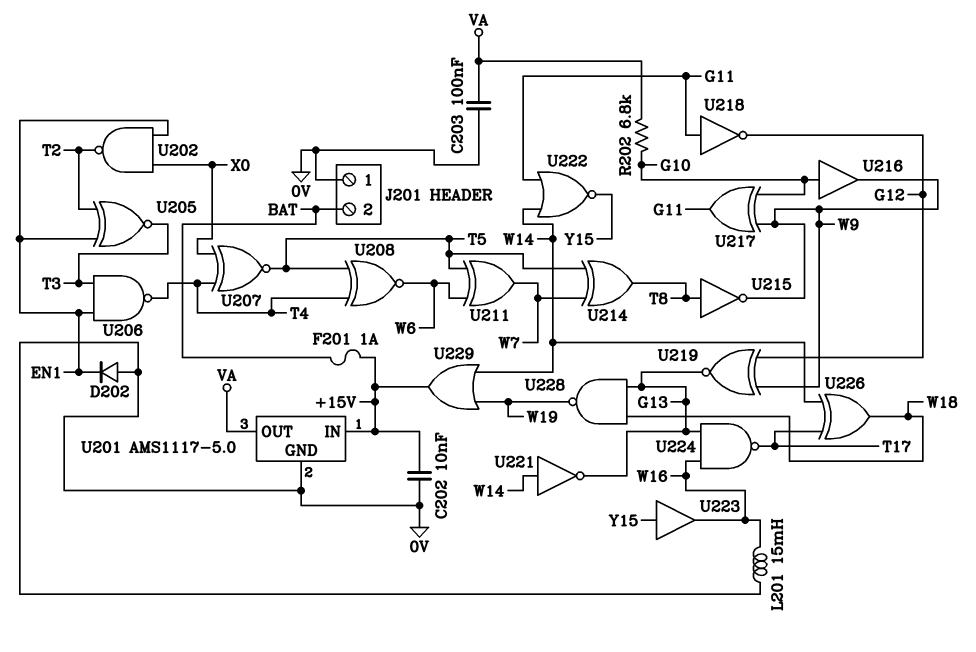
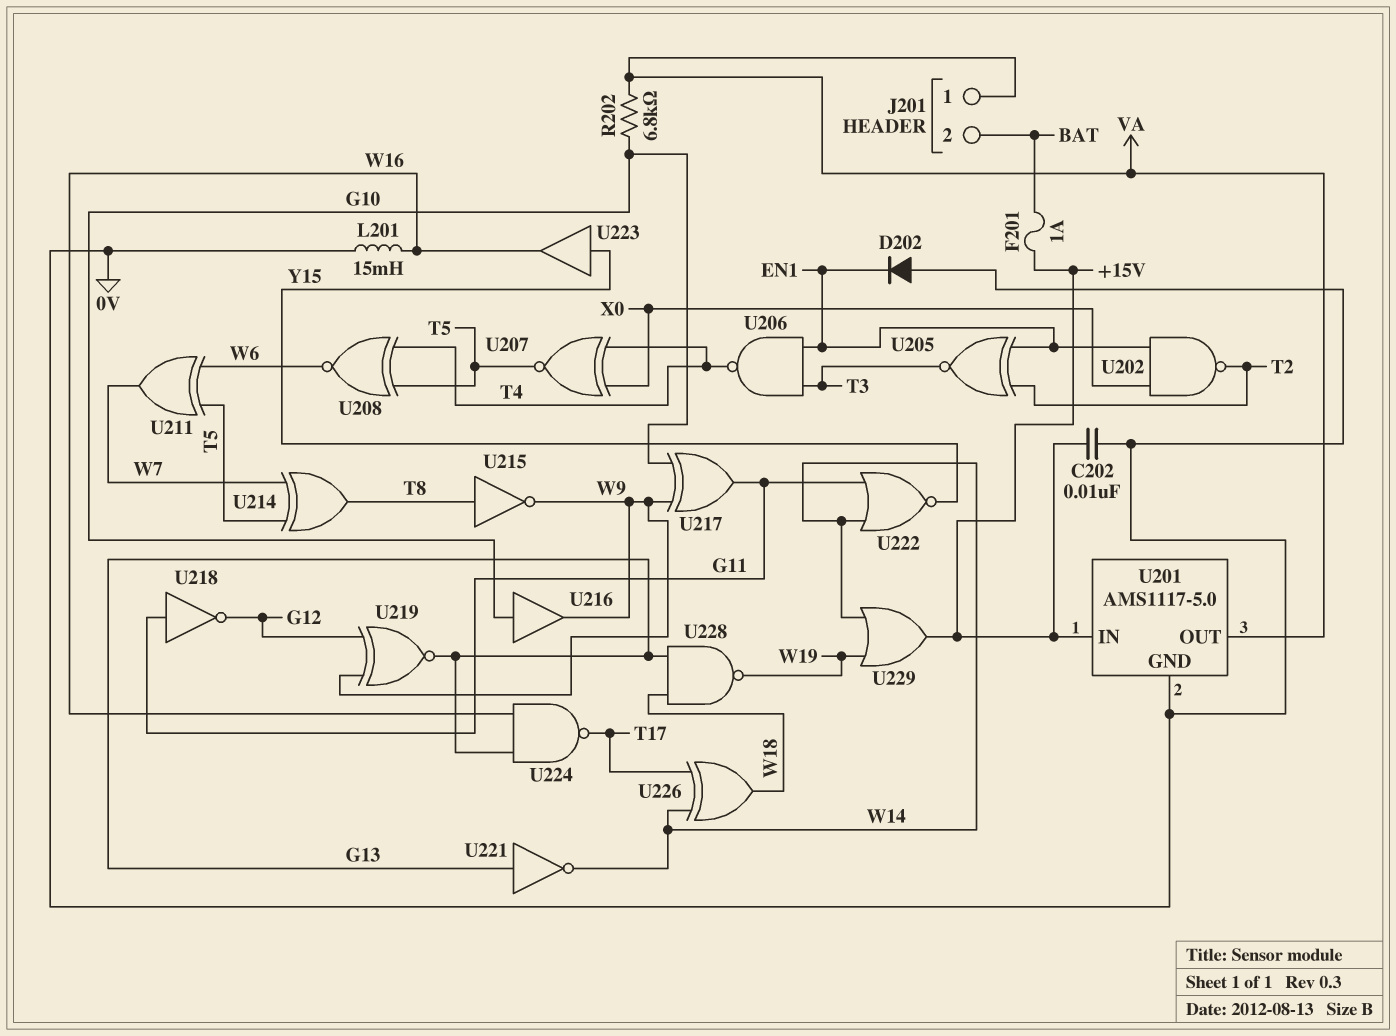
C203: 100nF (0V, VA) -> none
J201 pin 1: 0V -> VA
U221: NOT (in W14, out G13) -> NOT (in G13, out W14)

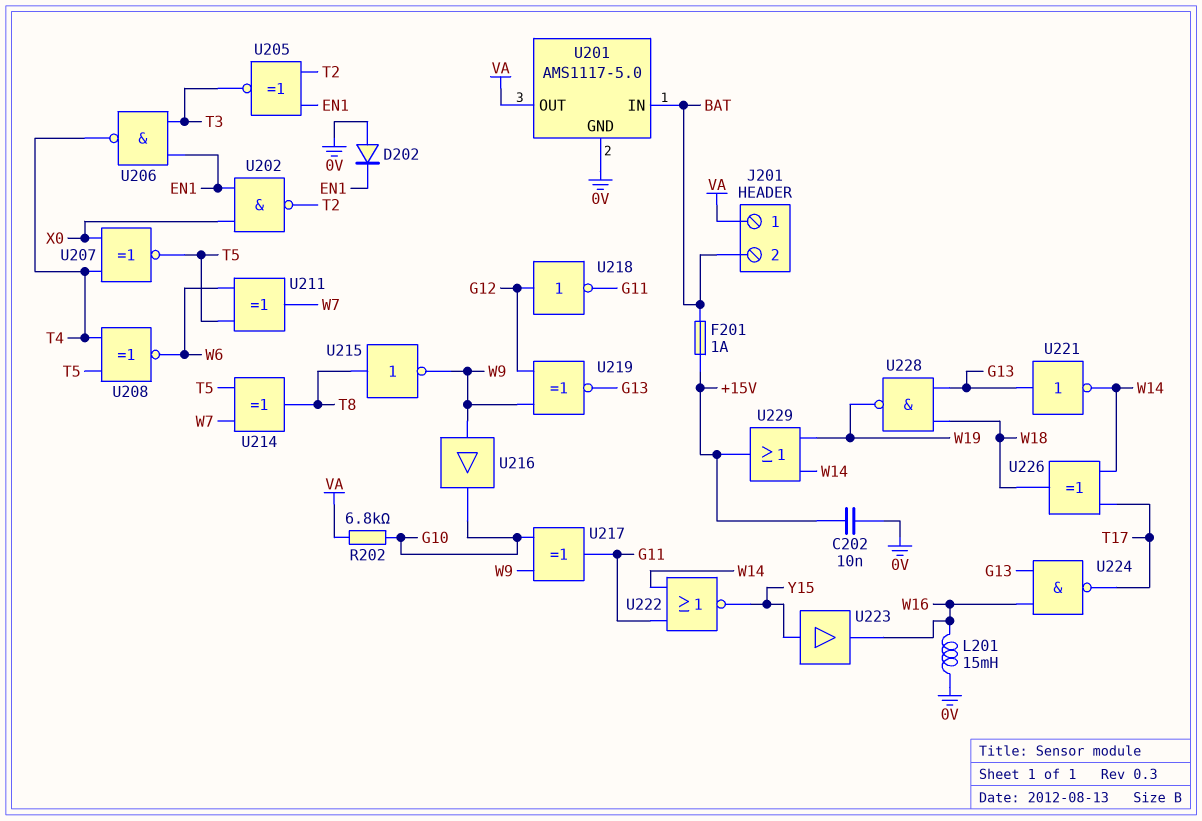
U201 pin IN: +15V -> BAT
U216: buffer (in G10, out W9) -> buffer (in W9, out G10)
U218: NOT (in G11, out G12) -> NOT (in G12, out G11)

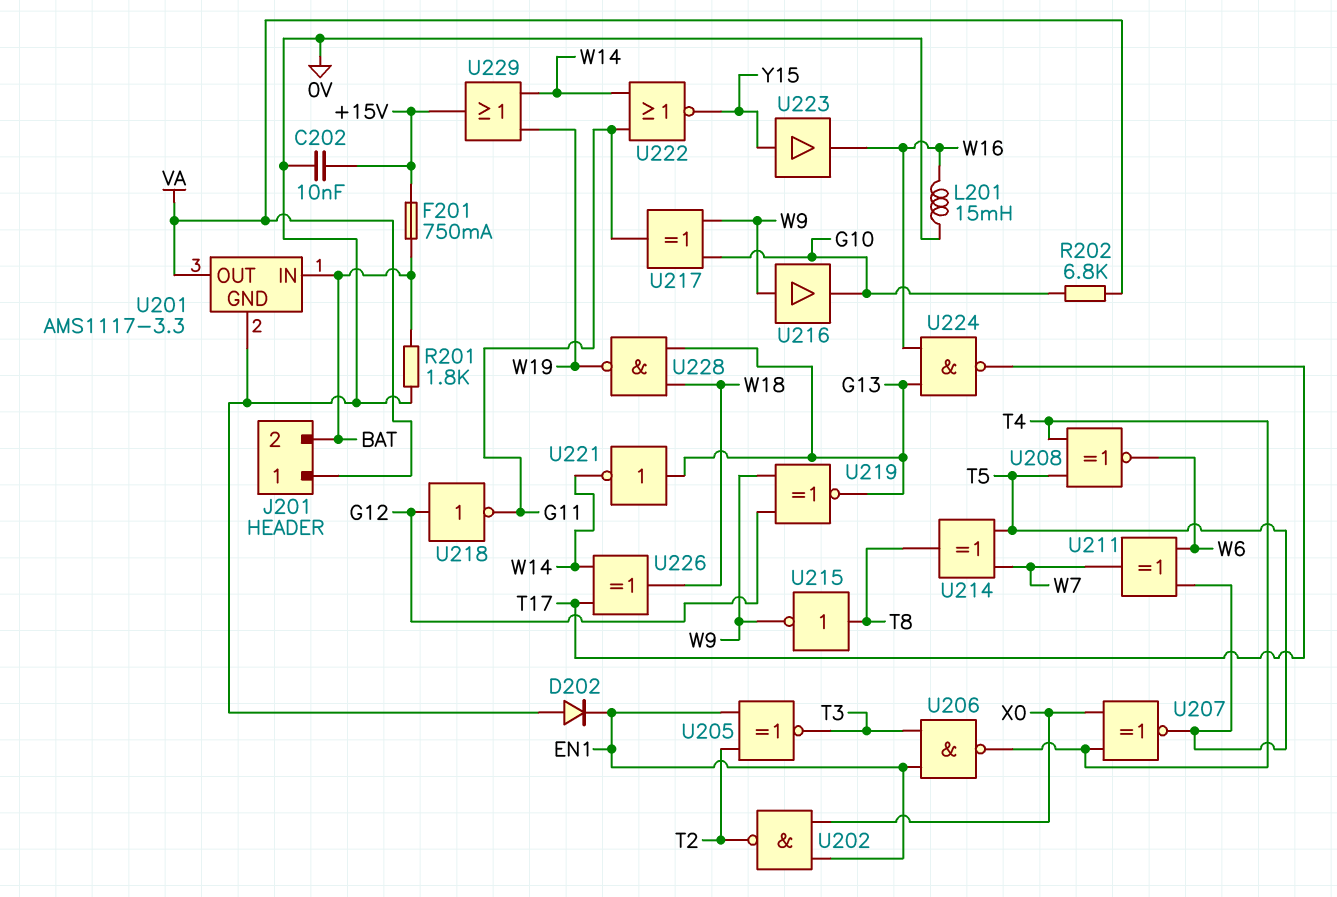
F201: 1A (+15V, BAT) -> 750mA (+15V, BAT)
R201: none -> 1.8k (0V, BAT)
U201: AMS1117-5.0 -> AMS1117-3.3

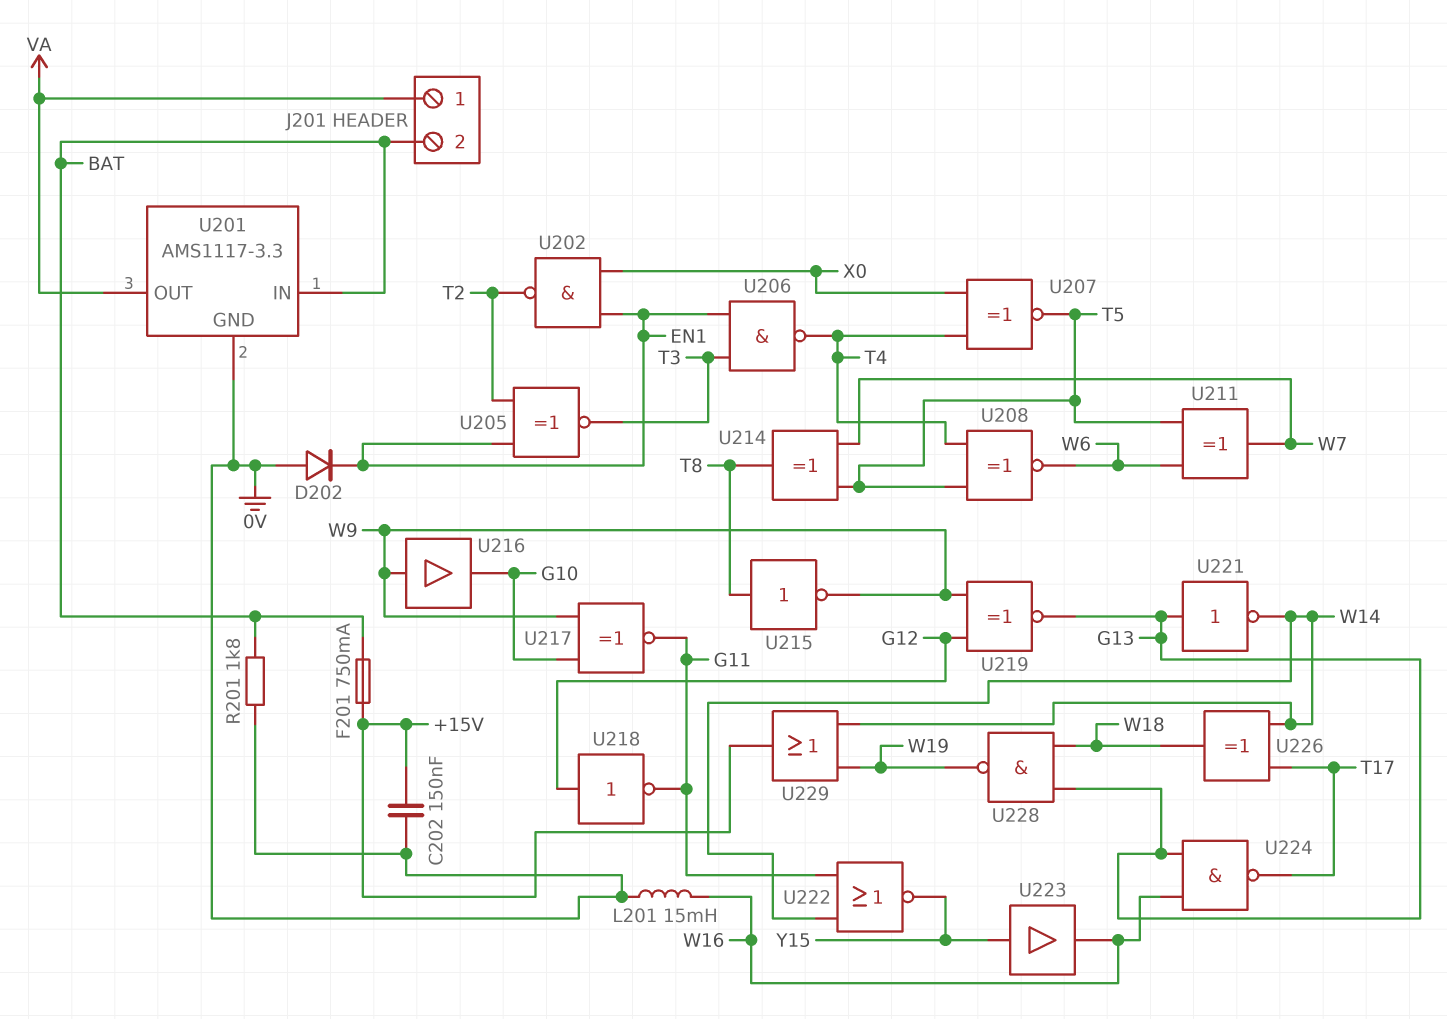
C202: 10nF (+15V, 0V) -> 150nF (+15V, 0V)
R202: 6.8k (G10, VA) -> none
U217: XOR (in G10, in W9, out G11) -> XNOR (in G10, in W9, out G11)

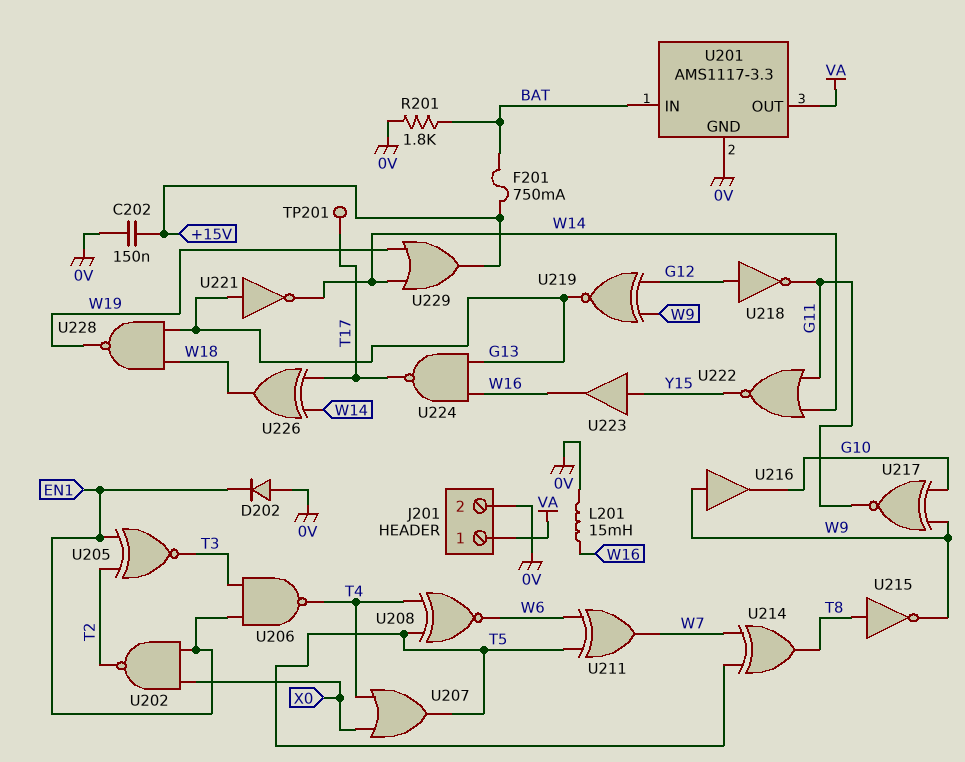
J201 pin 2: BAT -> 0V
TP201: none -> test point (T17)
U207: XNOR (in T4, in X0, out T5) -> OR (in T4, in X0, out T5)

